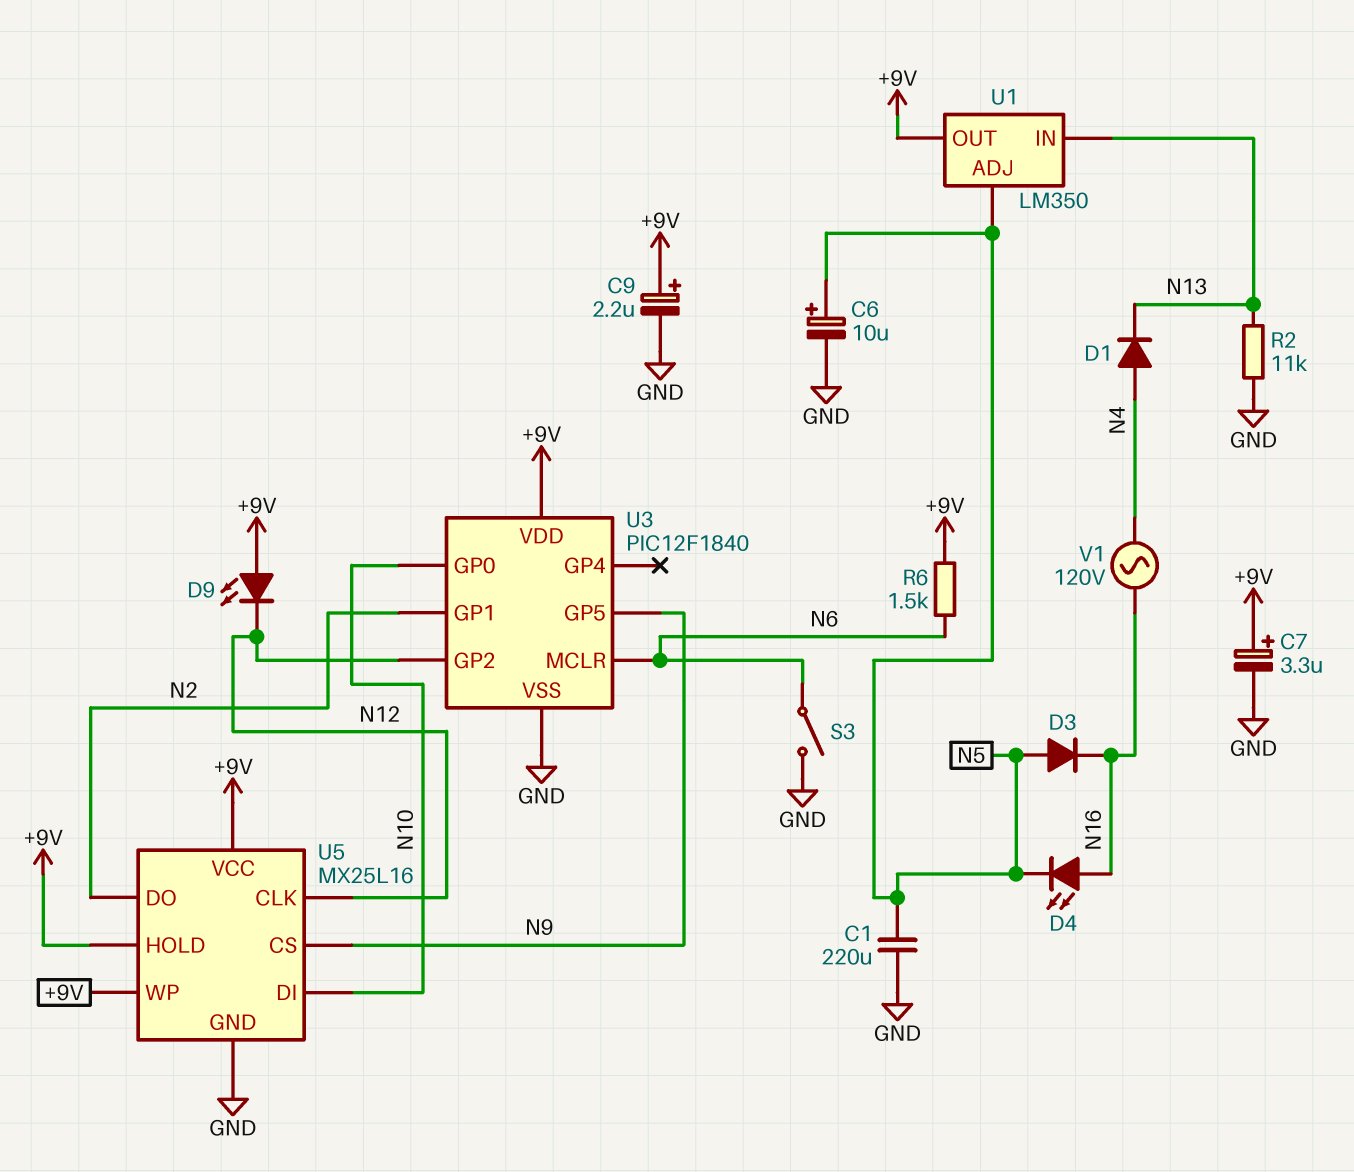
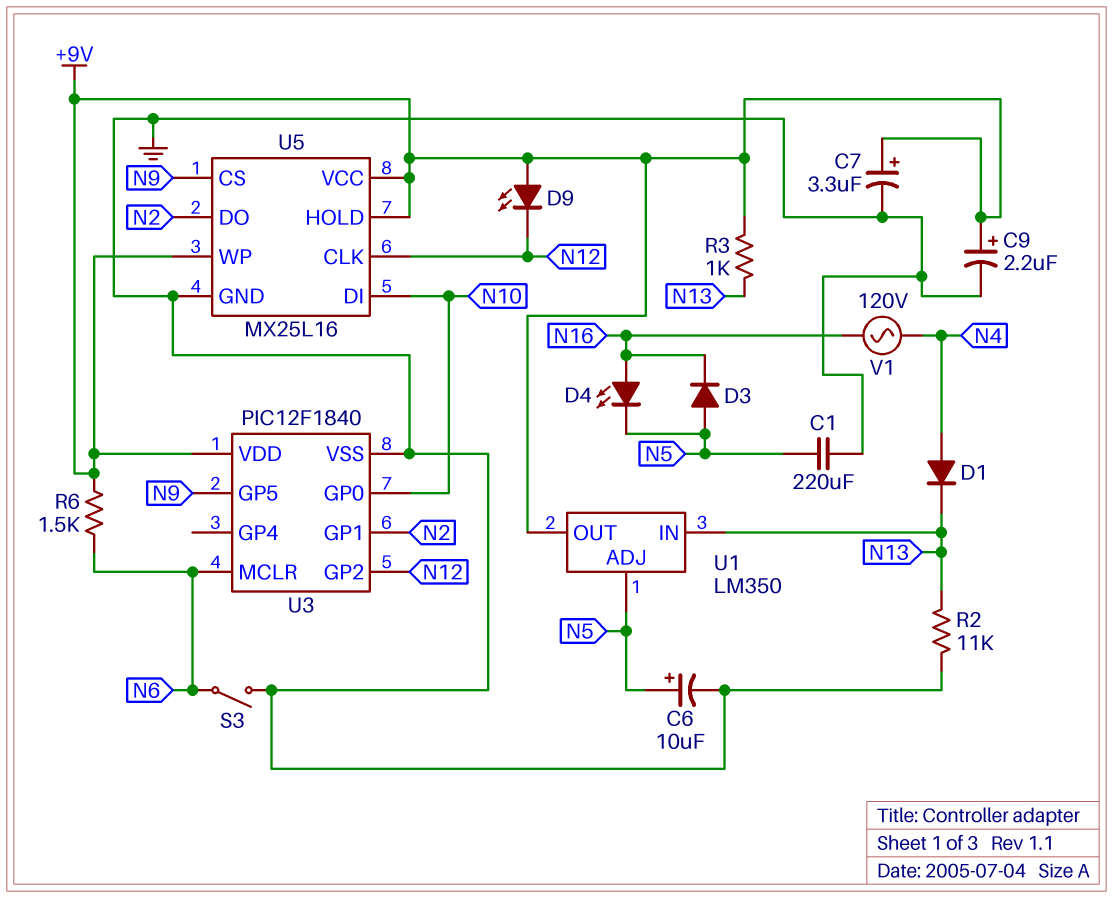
R3: none -> 1k (+9V, N13)

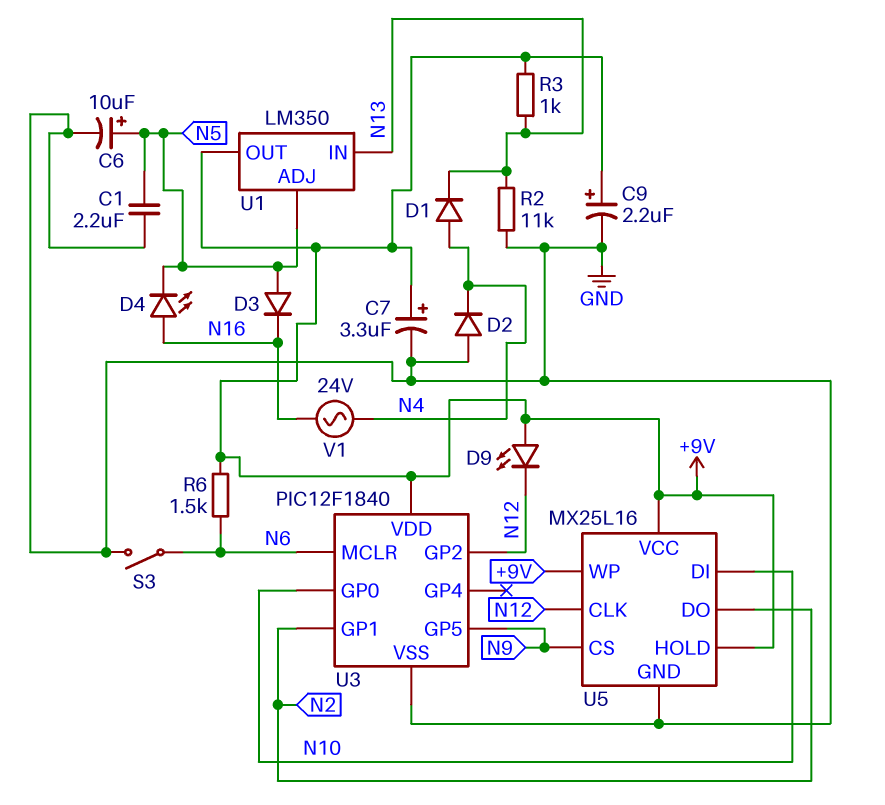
C1: 220uF (GND, N5) -> 2.2uF (GND, N5)
D2: none -> diode (A GND, K N4)
V1: AC 120V (N4, N16) -> AC 24V (N4, N16)

